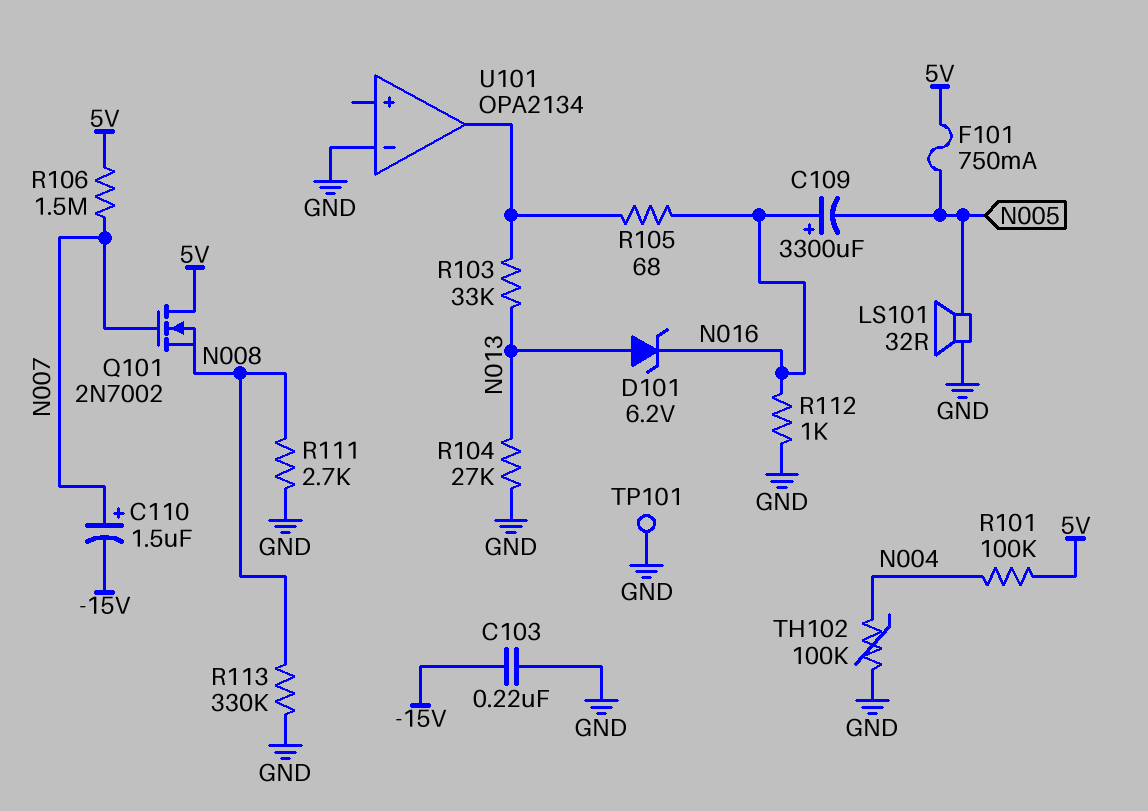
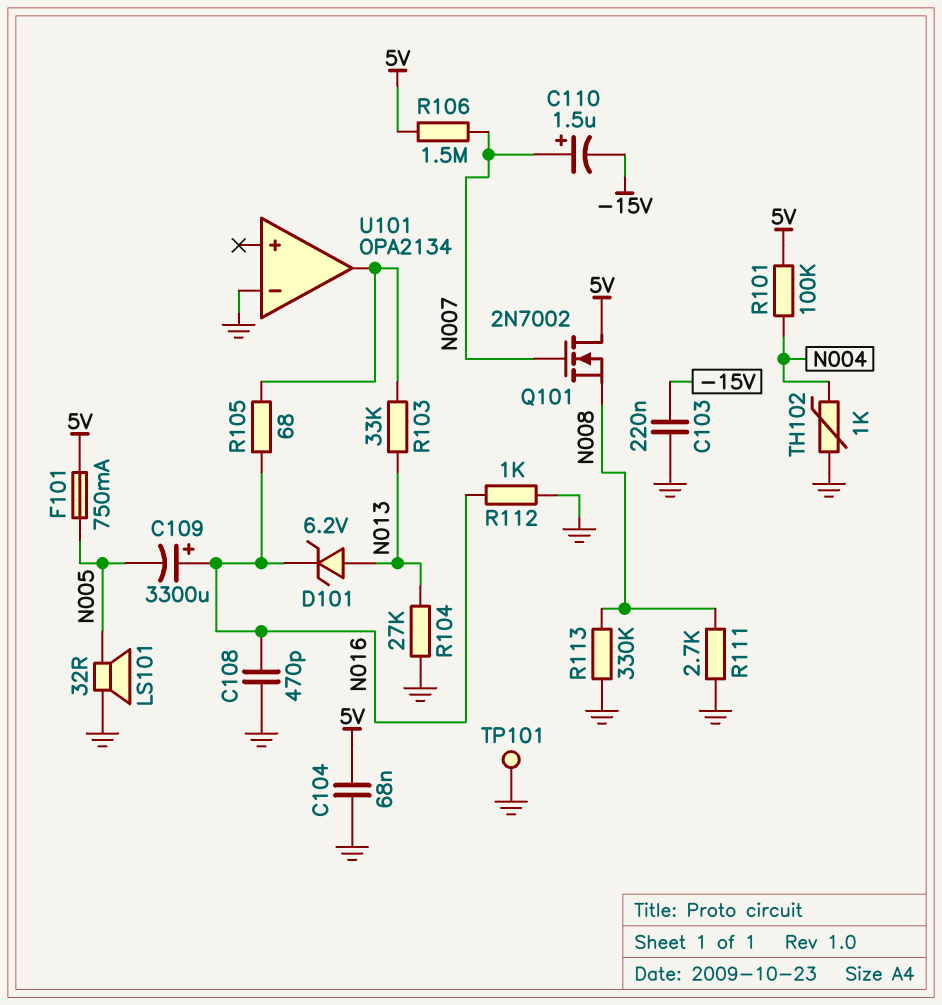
C104: none -> 68nF (5V, GND)
C108: none -> 470pF (GND, N016)
TH102: 100k (GND, N004) -> 1k (GND, N004)

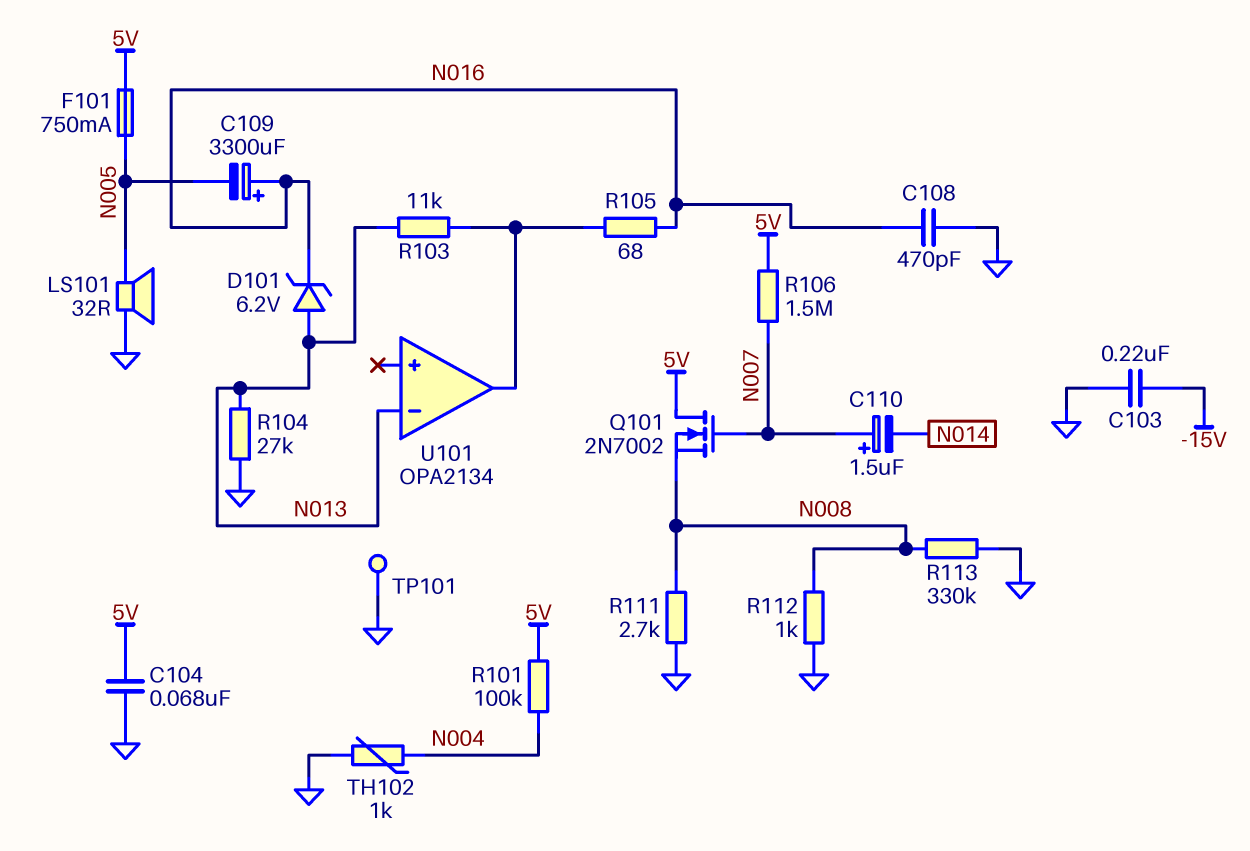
C110: 1.5uF (plus N007, minus -15V) -> 1.5uF (plus N007, minus N014)
R103: 33k (N013, U101/out) -> 11k (N013, U101/out)
R112: 1k (GND, N016) -> 1k (GND, N008)
U101 pin in-: GND -> N013

